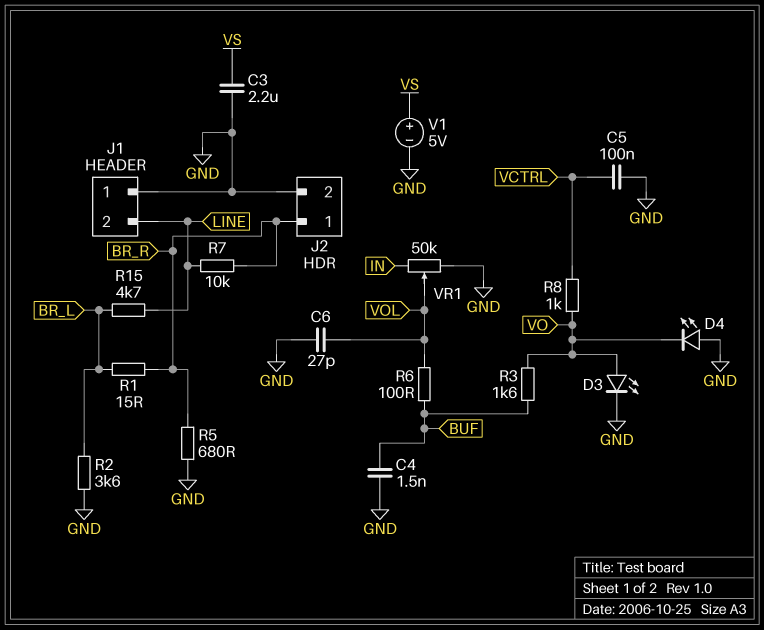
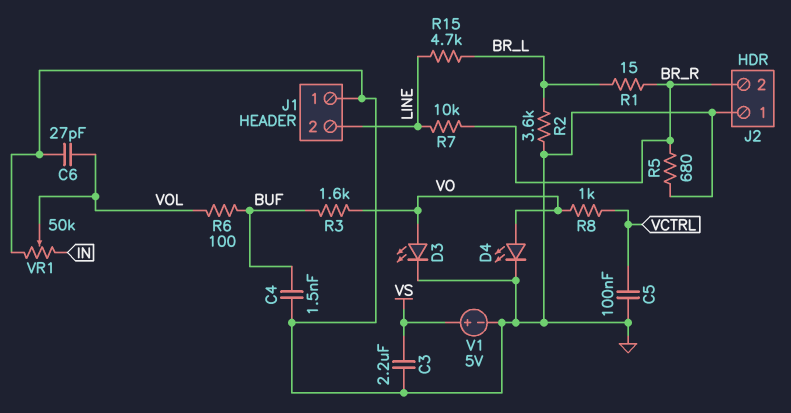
D4: LED (A GND, K VO) -> LED (A VO, K GND)
J2 pin 1: BR_R -> GND
J2 pin 2: GND -> BR_R

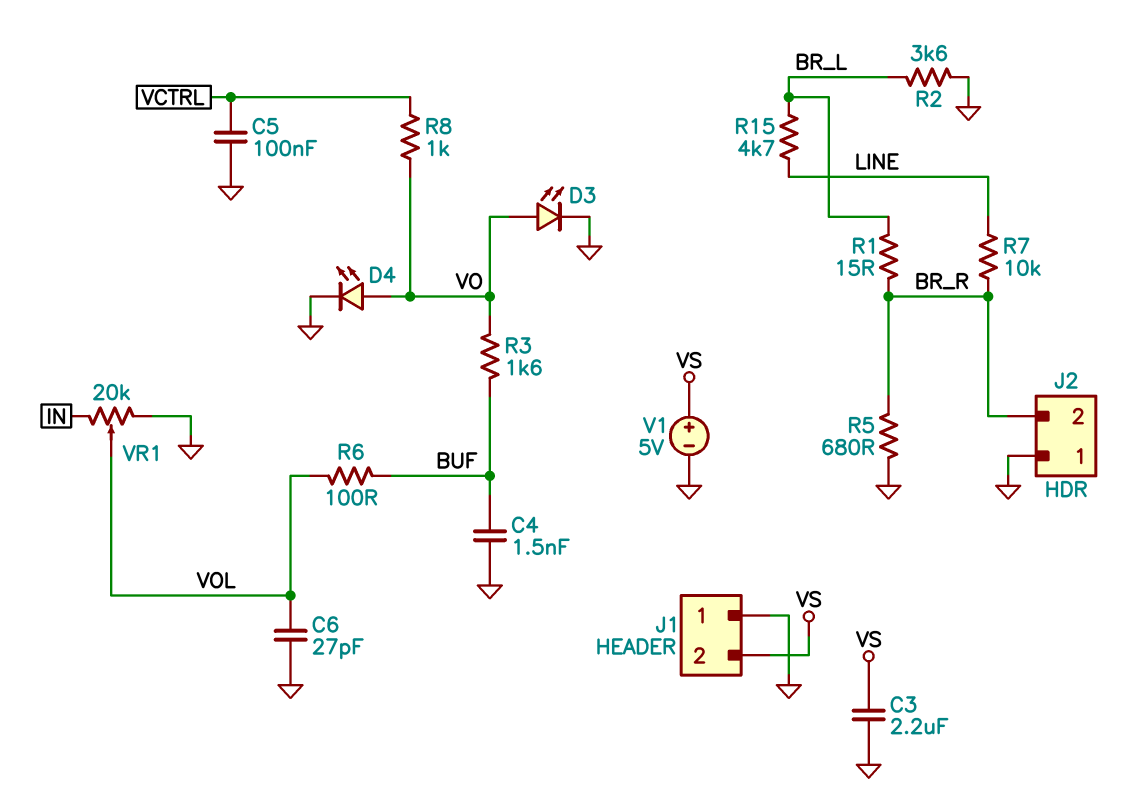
J1 pin 2: LINE -> VS
VR1: 50k (GND, IN, wiper VOL) -> 20k (GND, IN, wiper VOL)

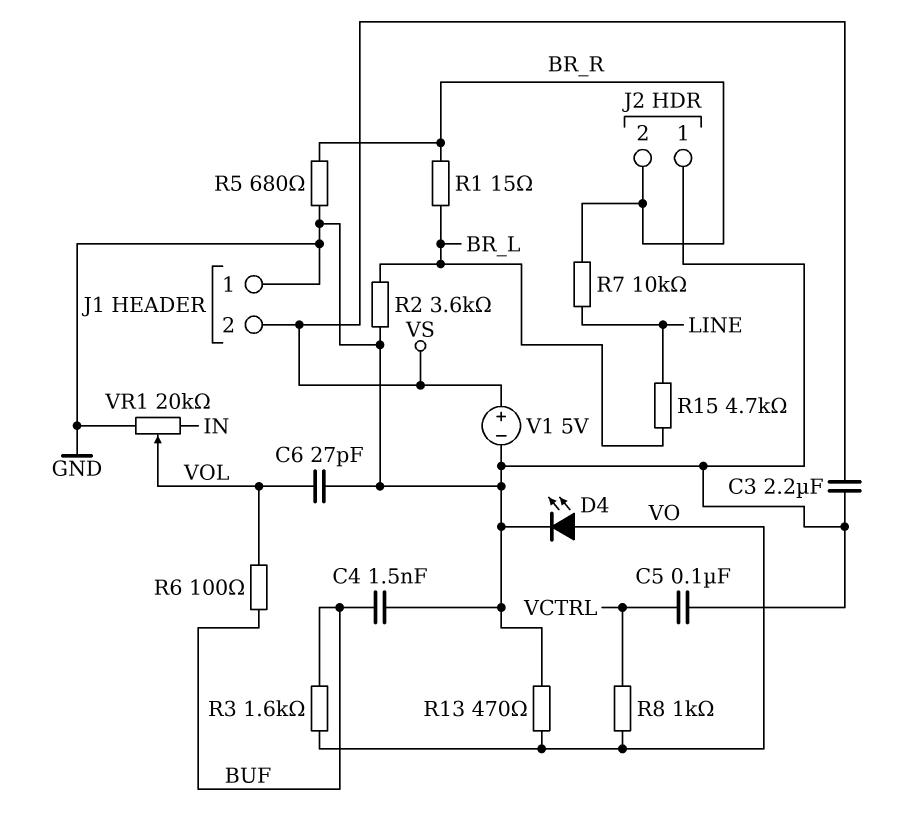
D3: LED (A VO, K GND) -> none
R13: none -> 470 (GND, VO)

